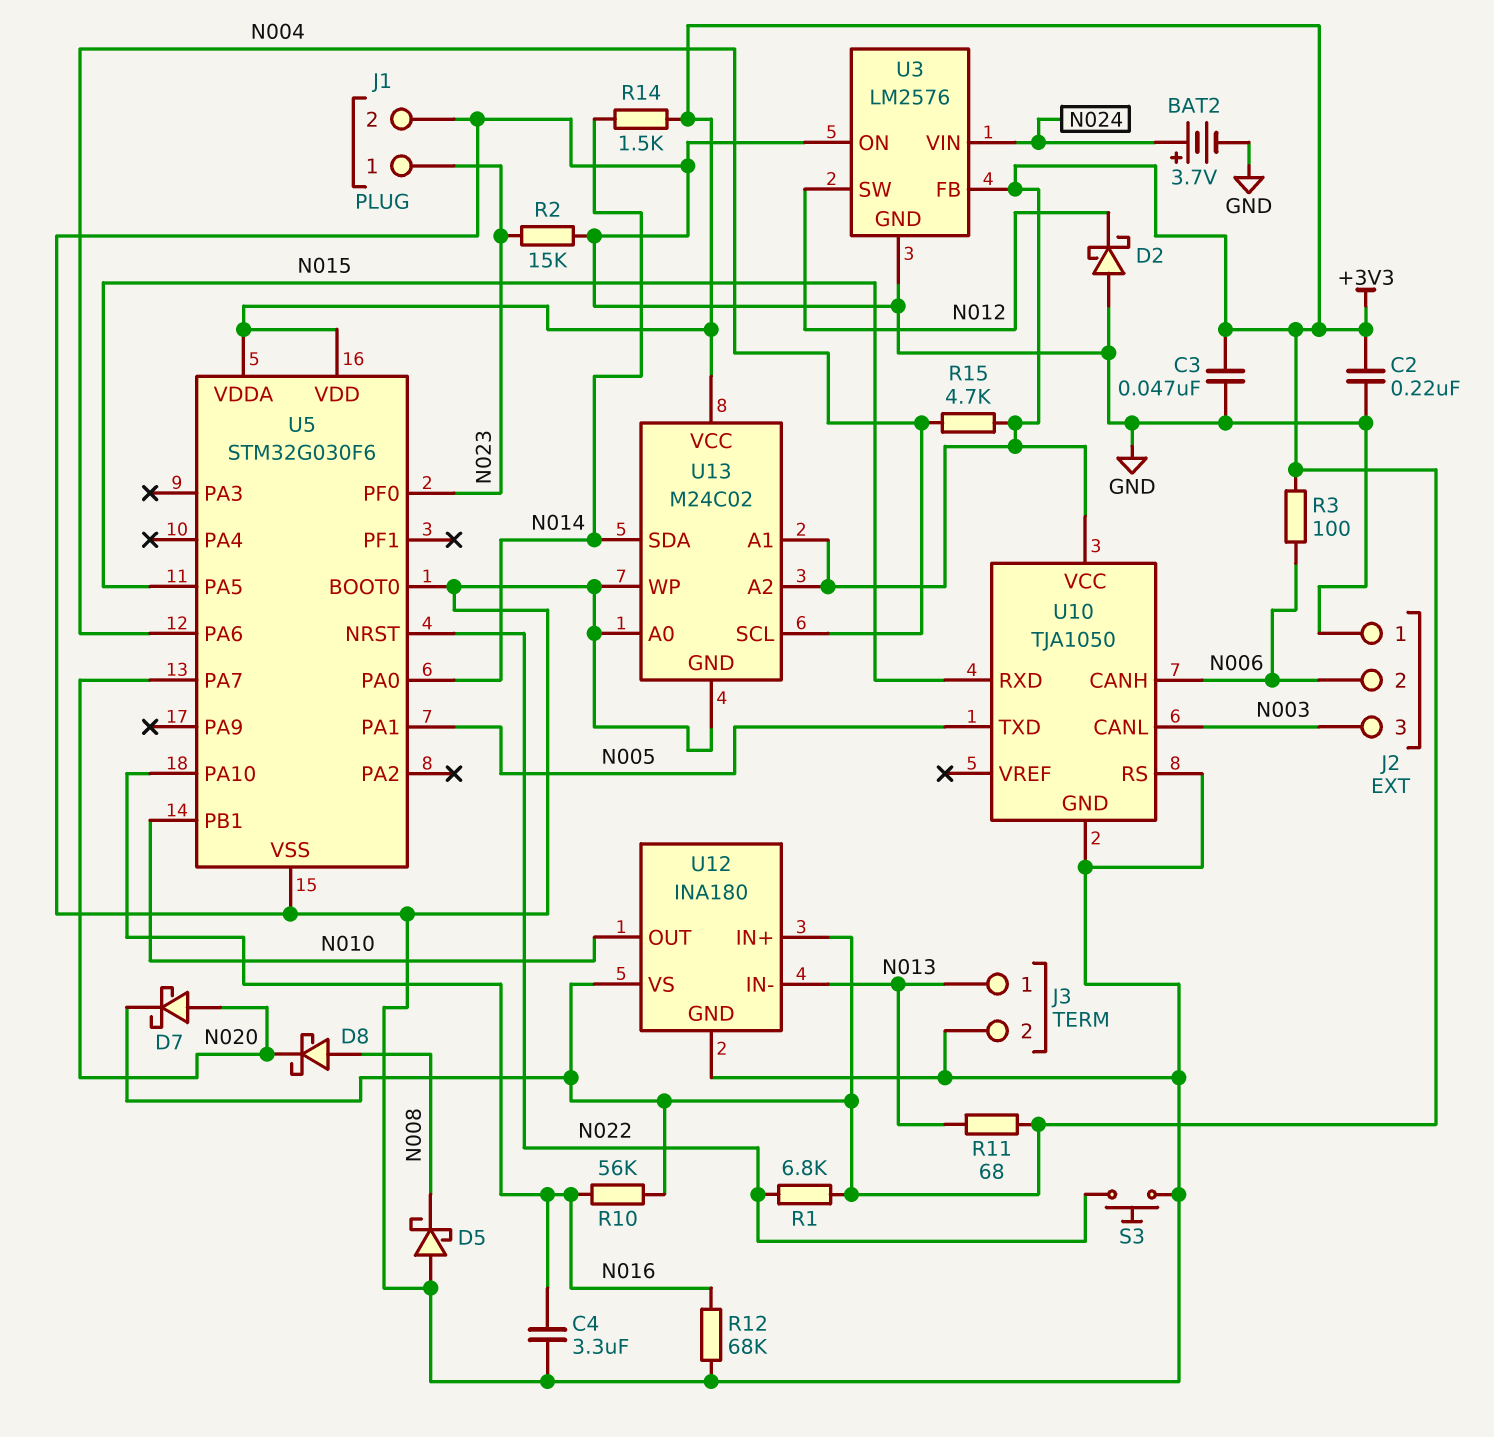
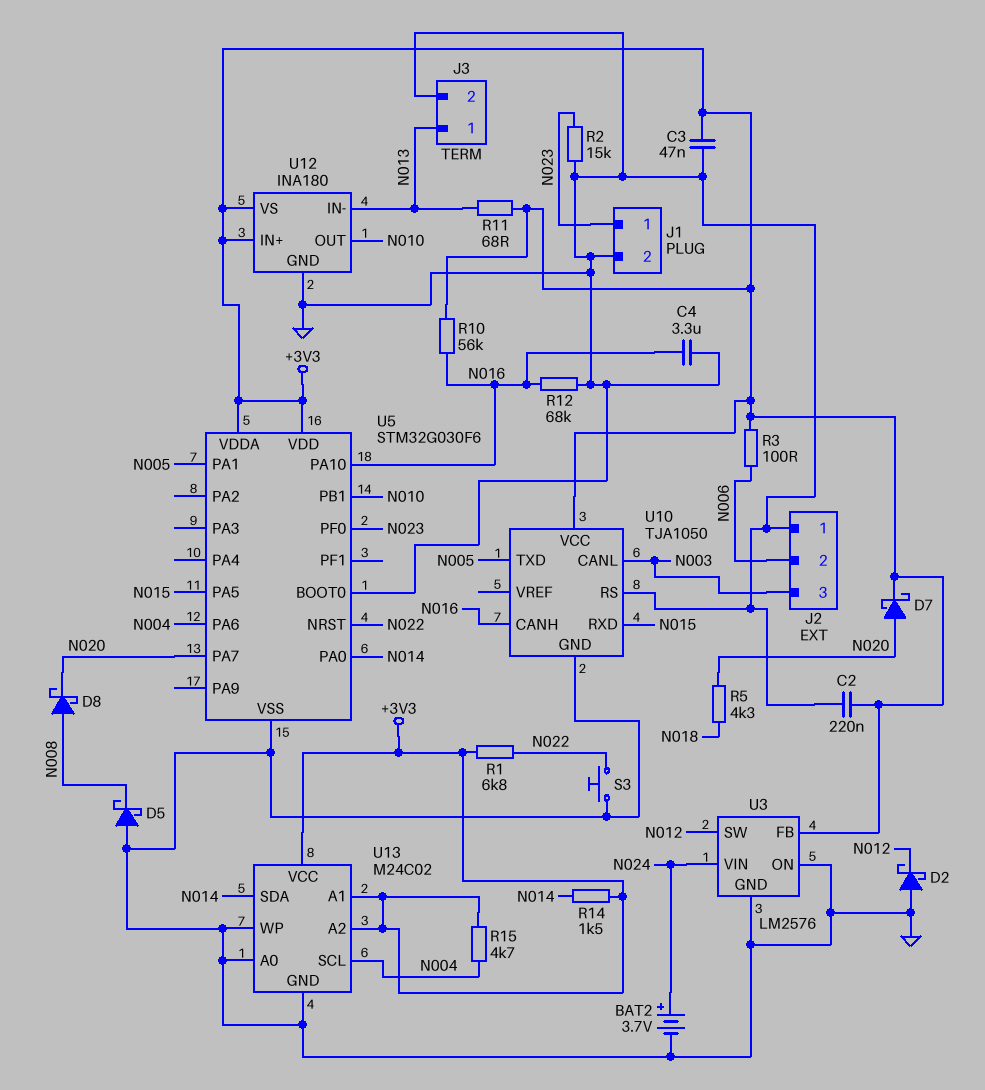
R5: none -> 4.3k (N018, N020)
U10 pin CANH: N006 -> N016

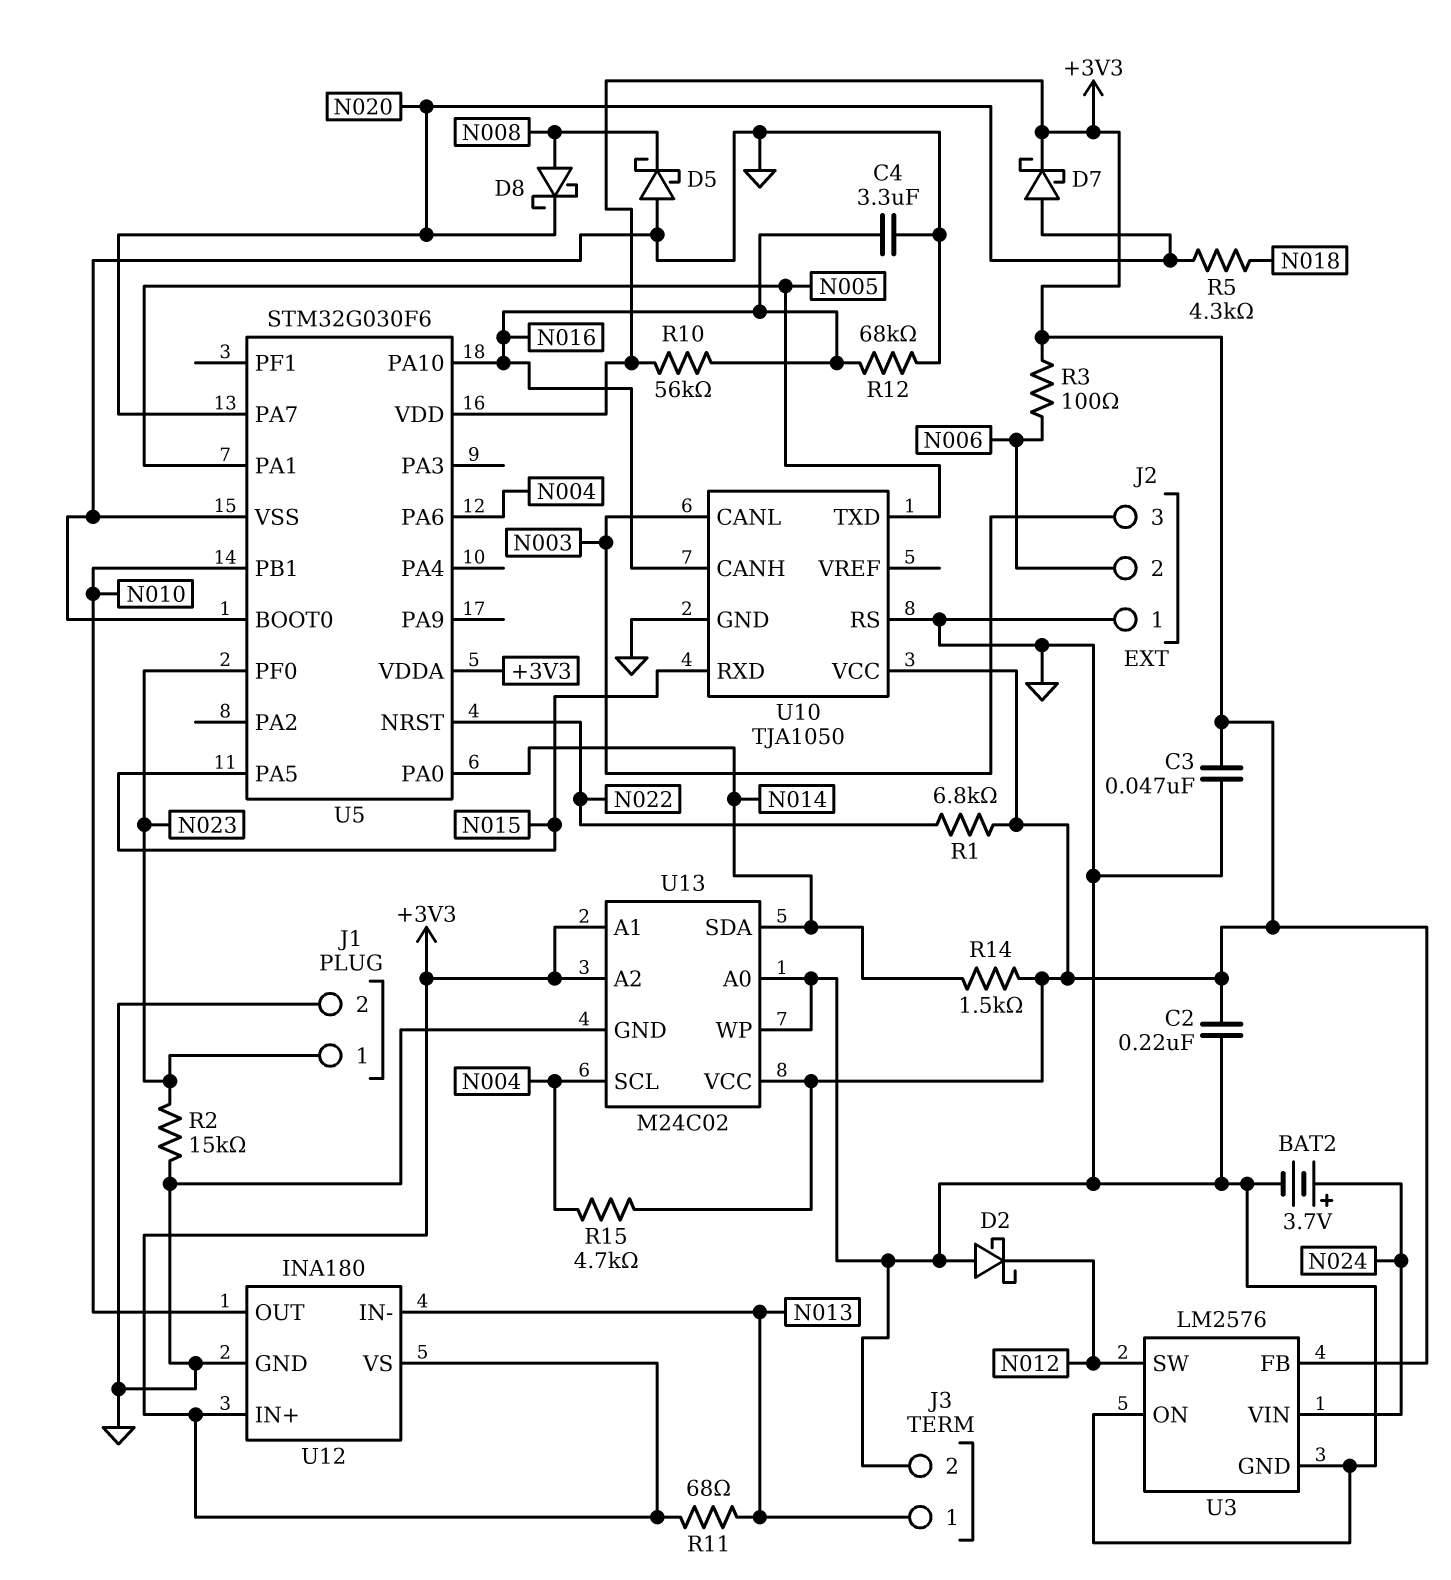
S3: button (GND, N022) -> none

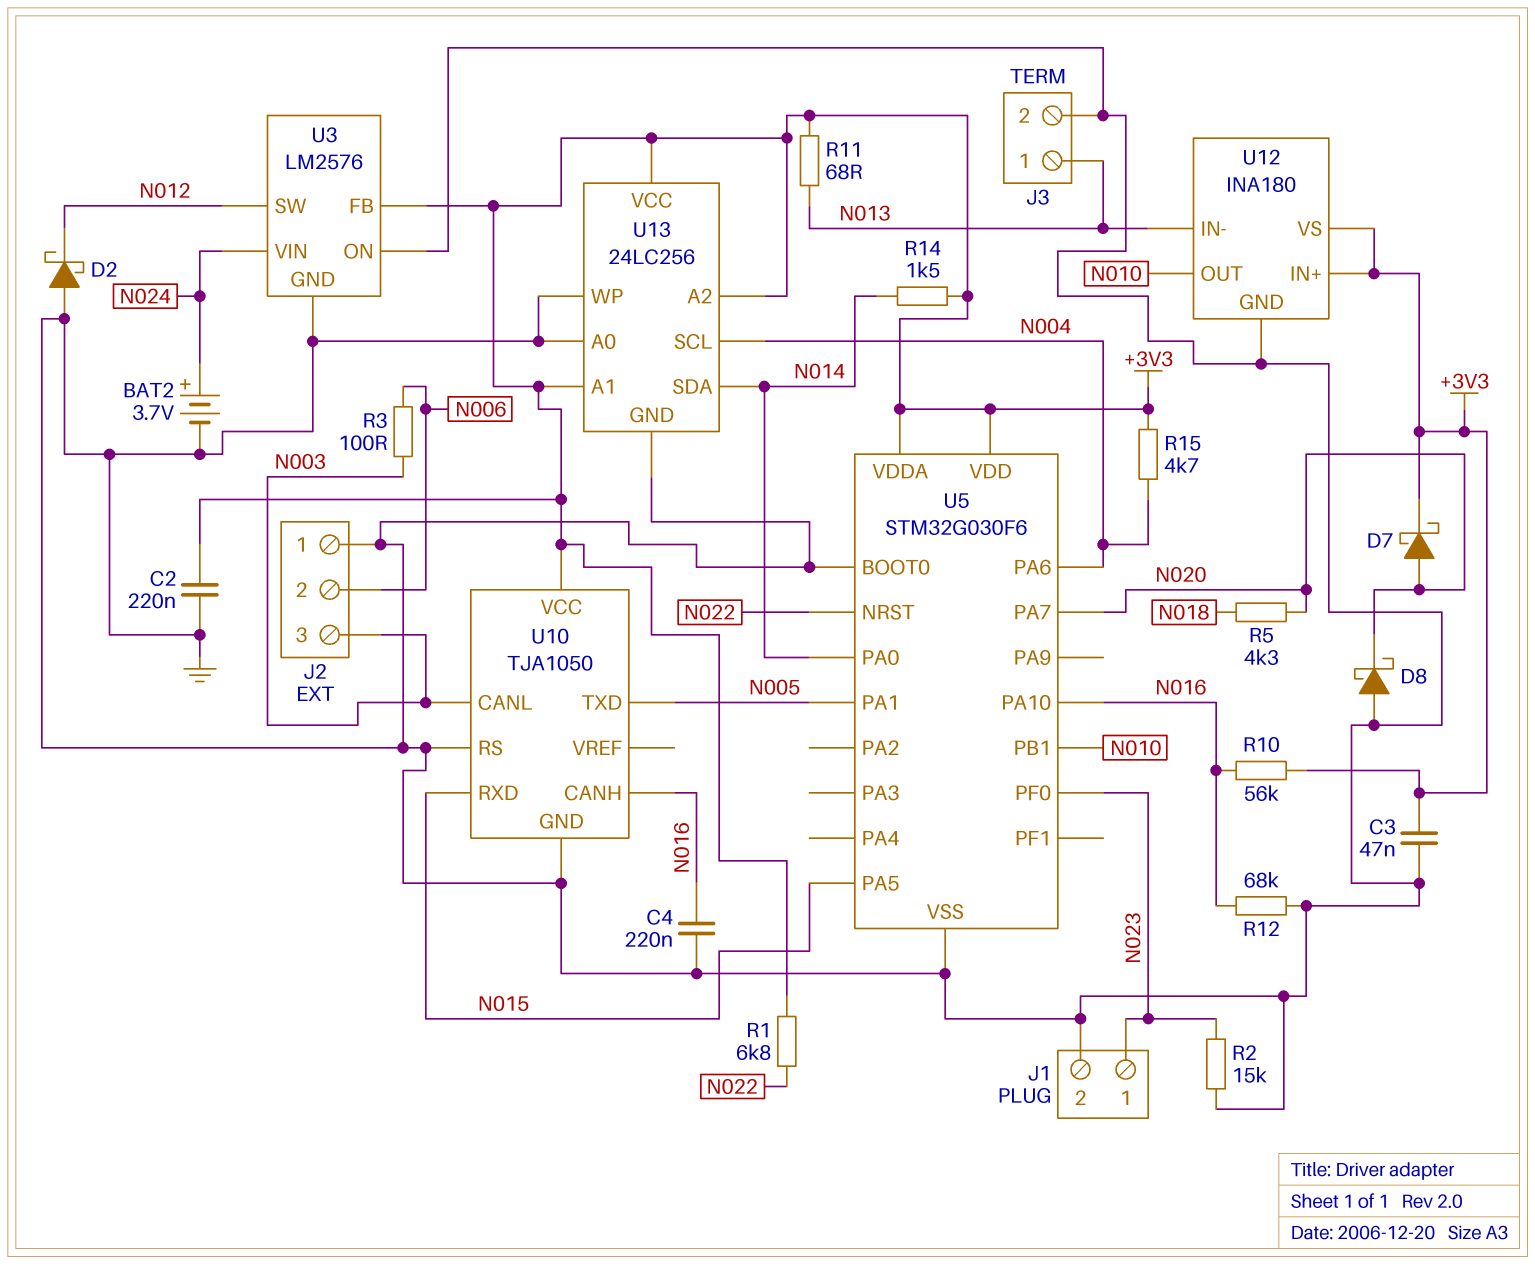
C4: 3.3uF (GND, N016) -> 220nF (GND, N016)
D5: schottky (A GND, K N008) -> none
D8: schottky (A N008, K N020) -> schottky (A GND, K N020)
R3: 100 (+3V3, N006) -> 100 (N003, N006)
U13: M24C02 -> 24LC256

